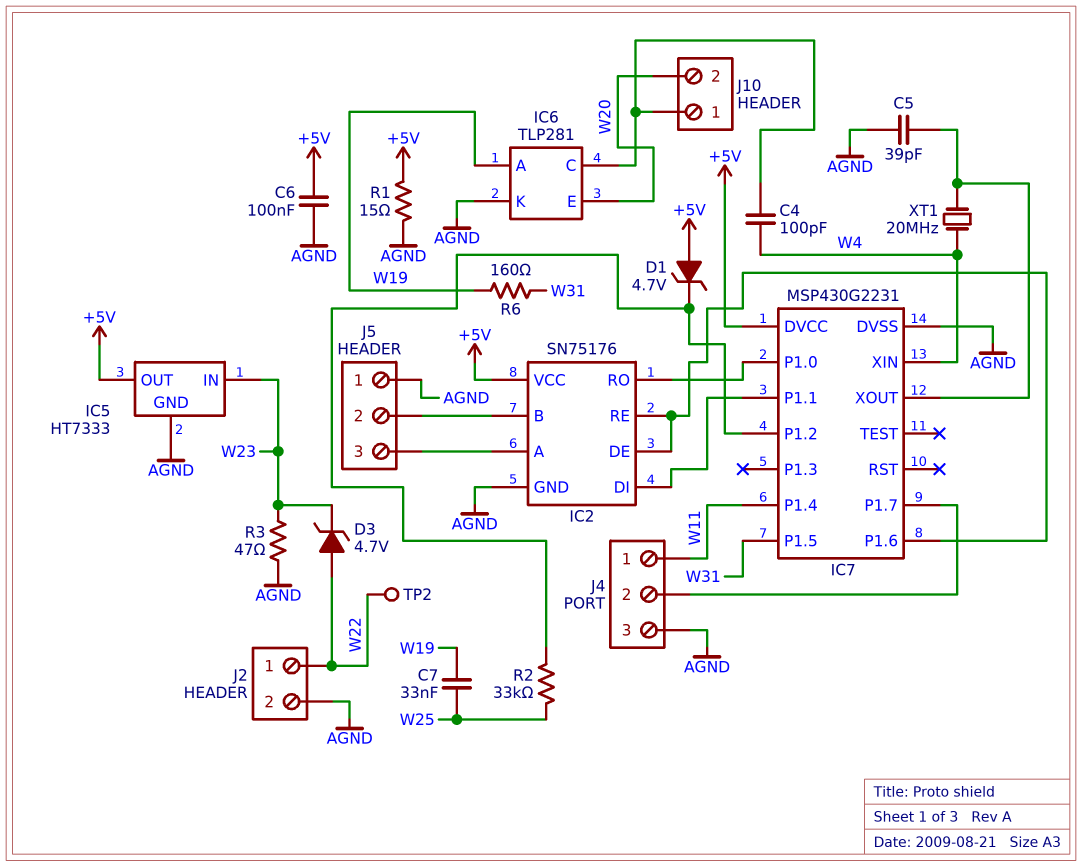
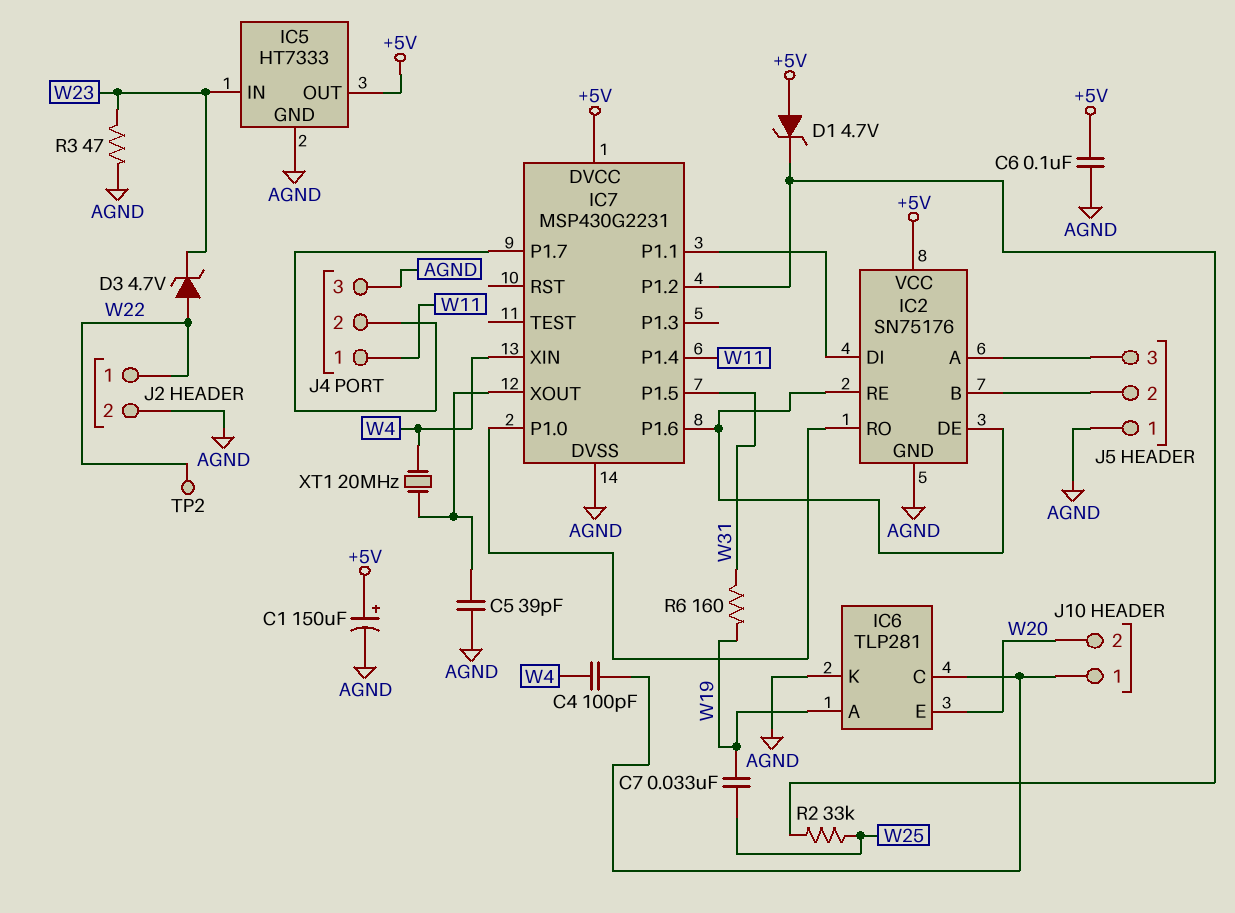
C1: none -> 150uF (plus +5V, minus AGND)
R1: 15 (+5V, AGND) -> none

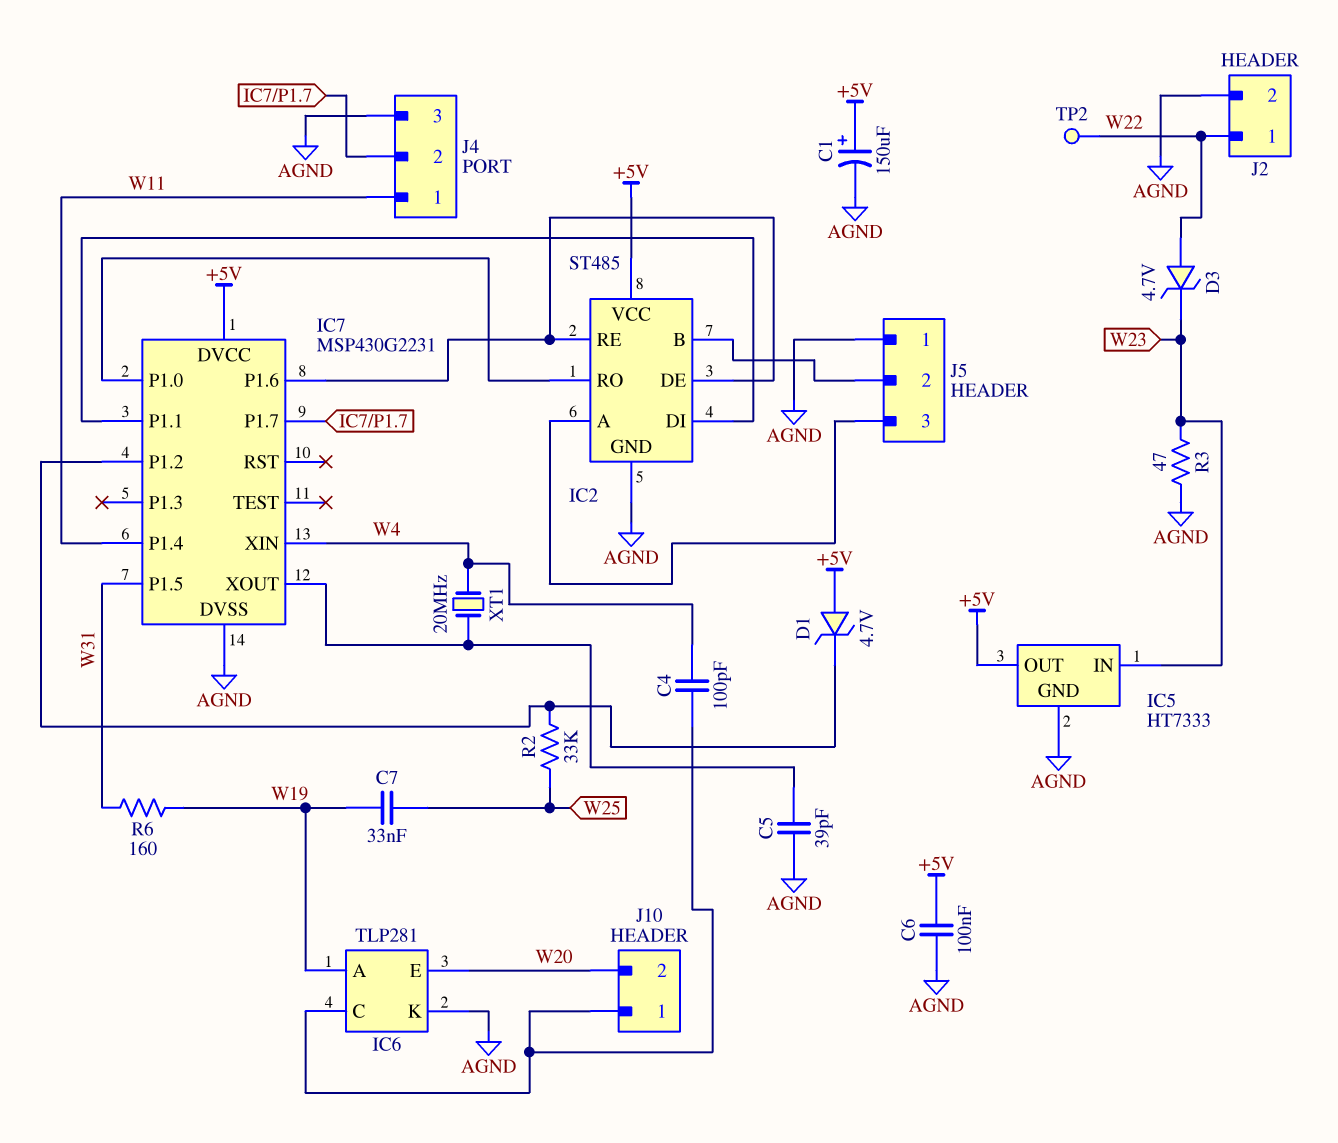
IC2: SN75176 -> ST485

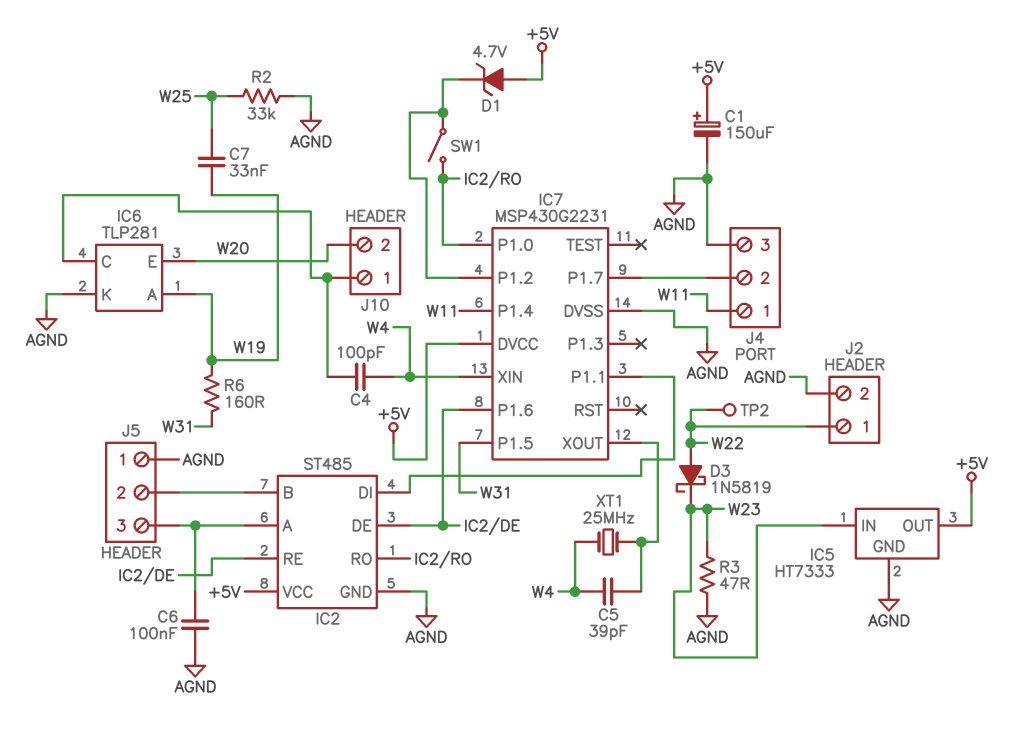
C5: 39pF (AGND, IC7/XOUT) -> 39pF (IC7/XOUT, W4)
C6: 100nF (+5V, AGND) -> 100nF (AGND, IC2/A)
D3: zener 4.7V (A W22, K W23) -> schottky 1N5819 (A W22, K W23)
R2: 33k (IC7/P1.2, W25) -> 33k (AGND, W25)
SW1: none -> switch (IC2/RO, IC7/P1.2)
XT1: 20MHz (IC7/XOUT, W4) -> 25MHz (IC7/XOUT, W4)

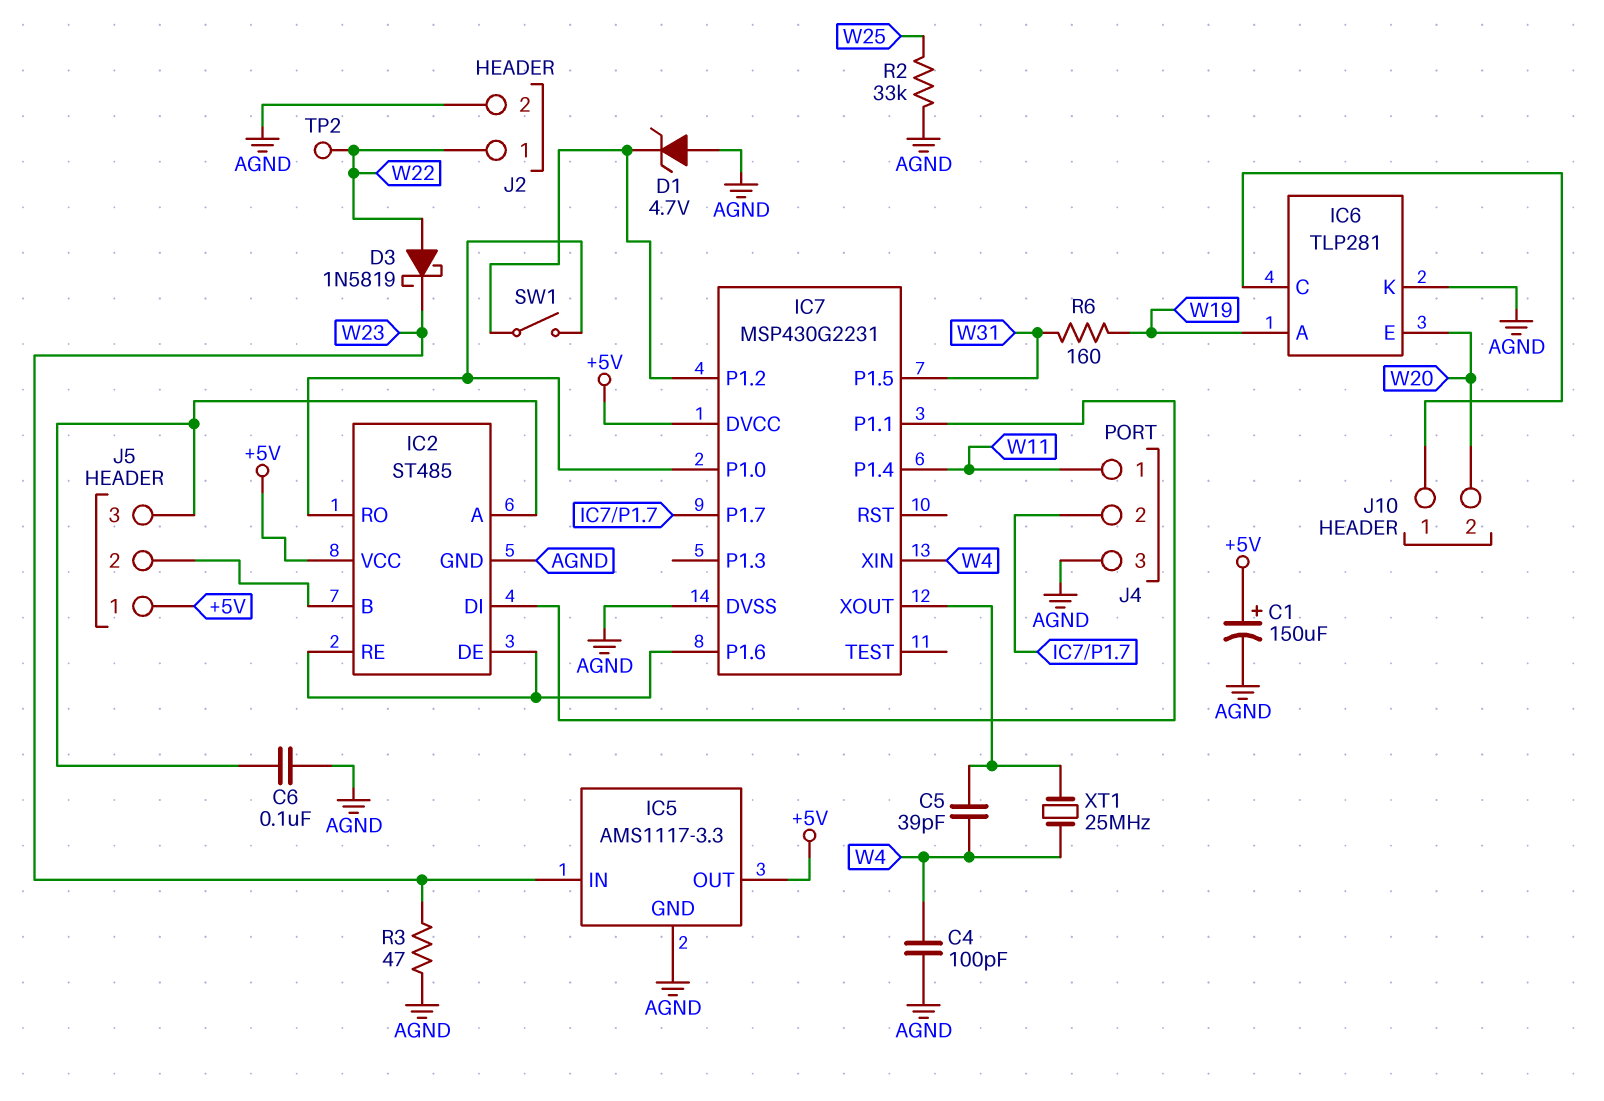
C4: 100pF (IC6/C, W4) -> 100pF (AGND, W4)
C7: 33nF (W19, W25) -> none
D1: zener 4.7V (A +5V, K IC7/P1.2) -> zener 4.7V (A AGND, K IC7/P1.2)
IC5: HT7333 -> AMS1117-3.3
J5 pin 1: AGND -> +5V

